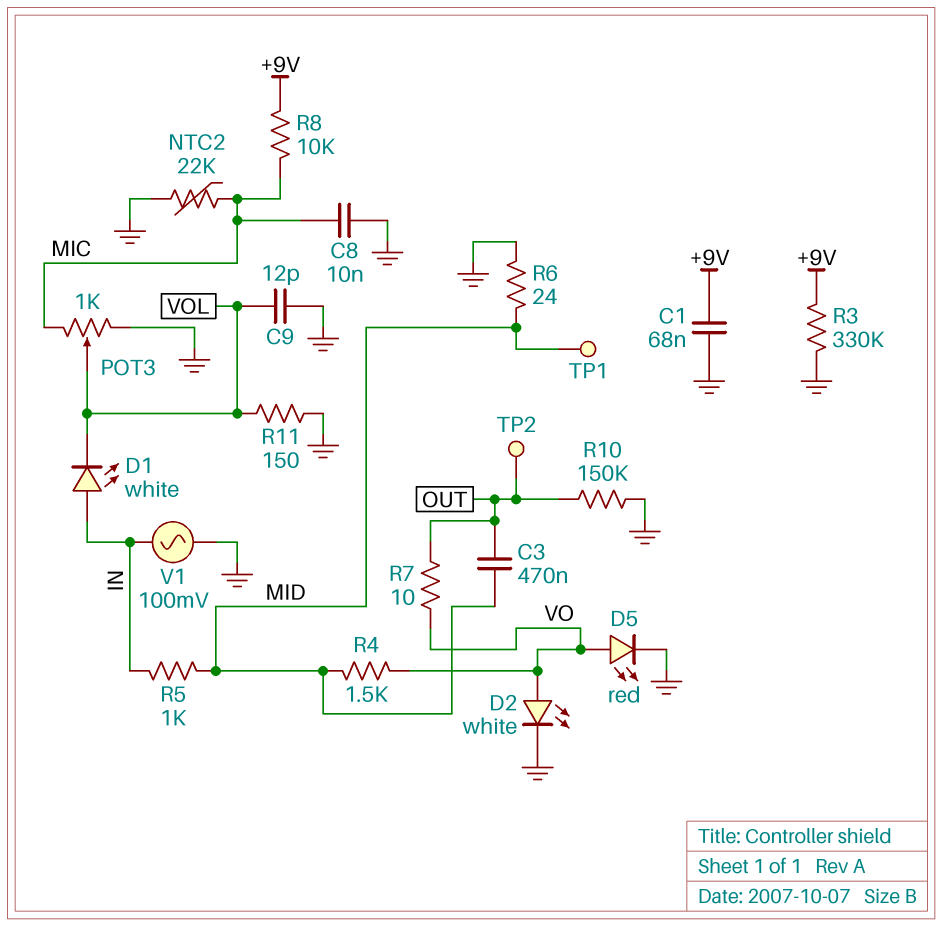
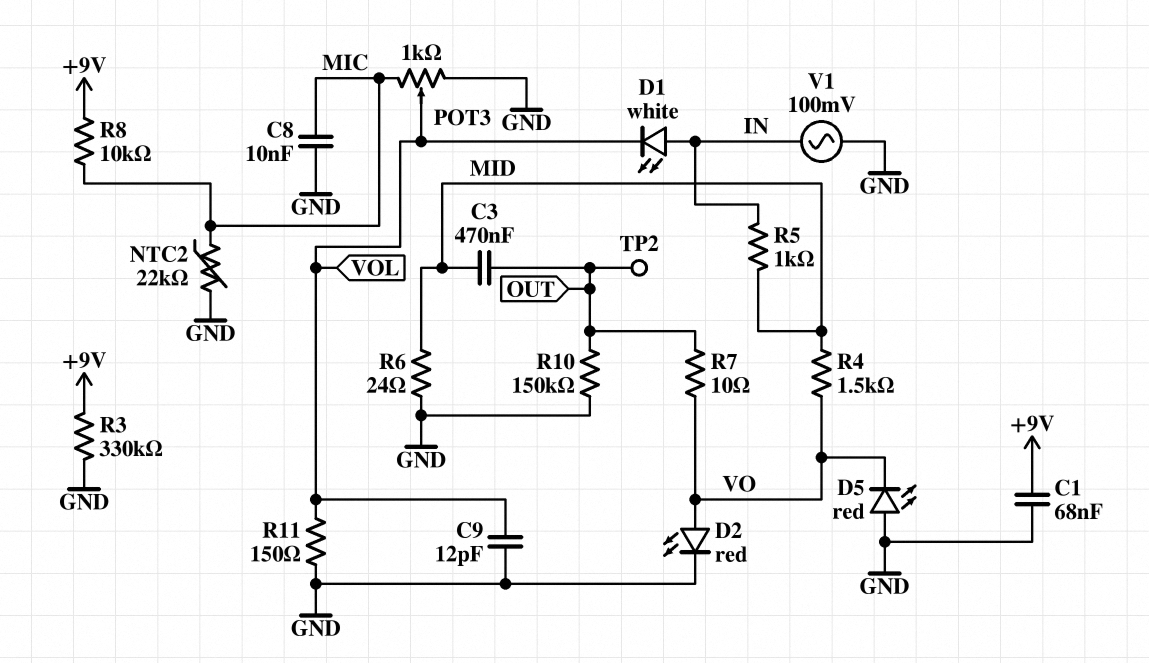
D2: LED white (A VO, K GND) -> LED red (A VO, K GND)
D5: LED red (A VO, K GND) -> LED red (A GND, K VO)
TP1: test point (MID) -> none

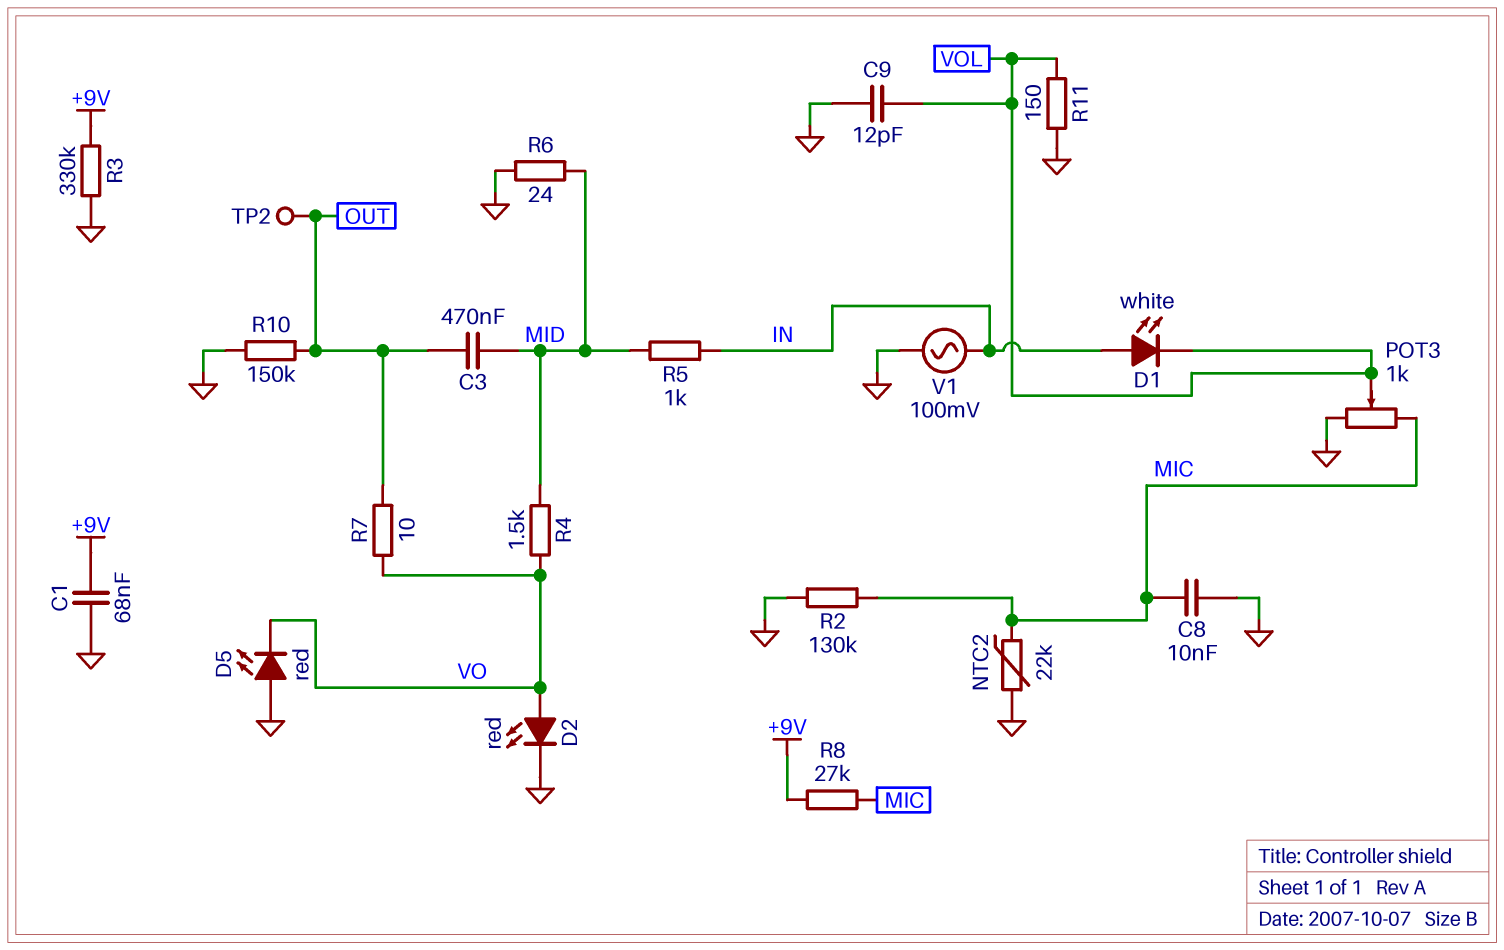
R2: none -> 130k (GND, MIC)
R8: 10k (+9V, MIC) -> 27k (+9V, MIC)

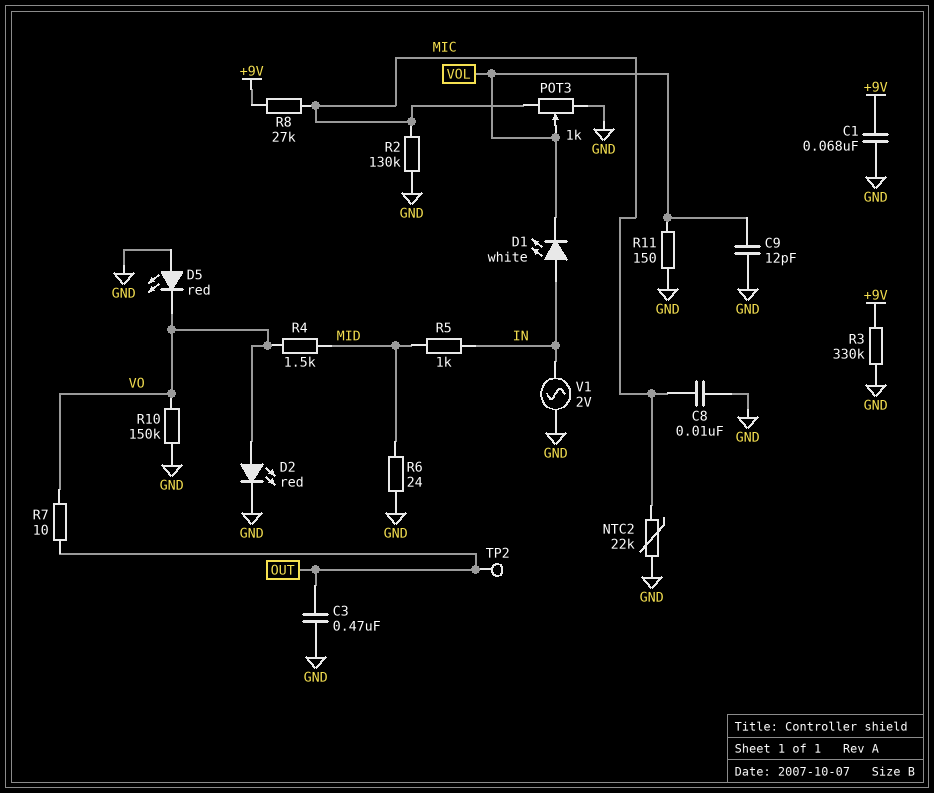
C3: 470nF (MID, OUT) -> 470nF (GND, OUT)
R10: 150k (GND, OUT) -> 150k (GND, VO)
V1: AC 100mV (GND, IN) -> AC 2V (GND, IN)

